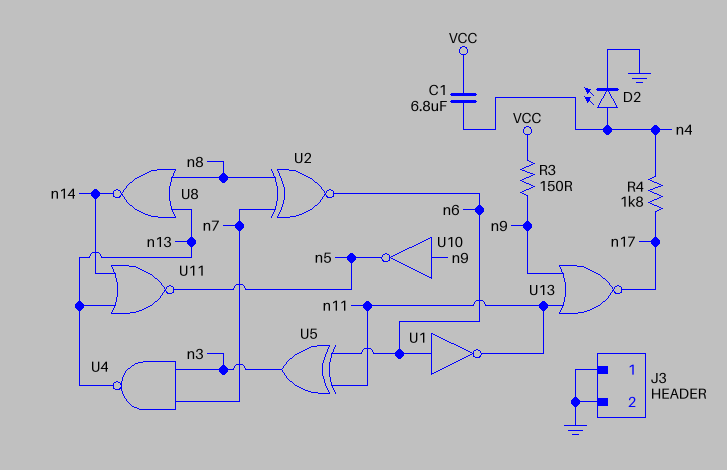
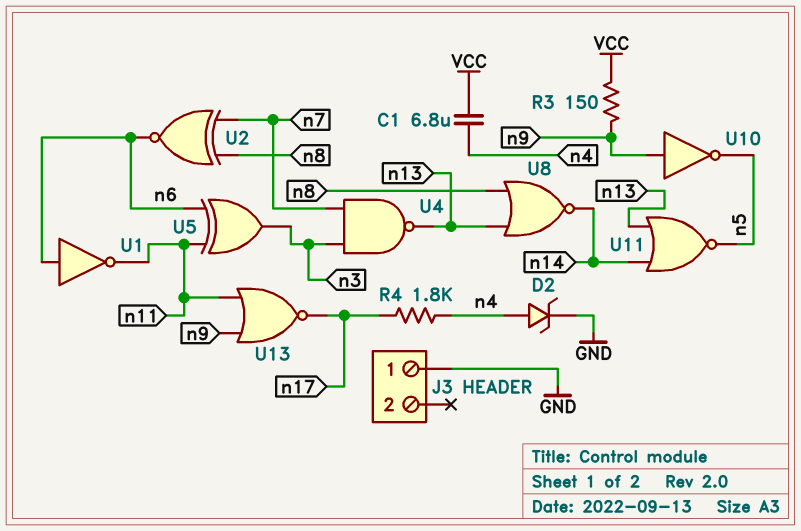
D2: LED (A n4, K GND) -> zener (A n4, K GND)
J3 pin 2: GND -> none

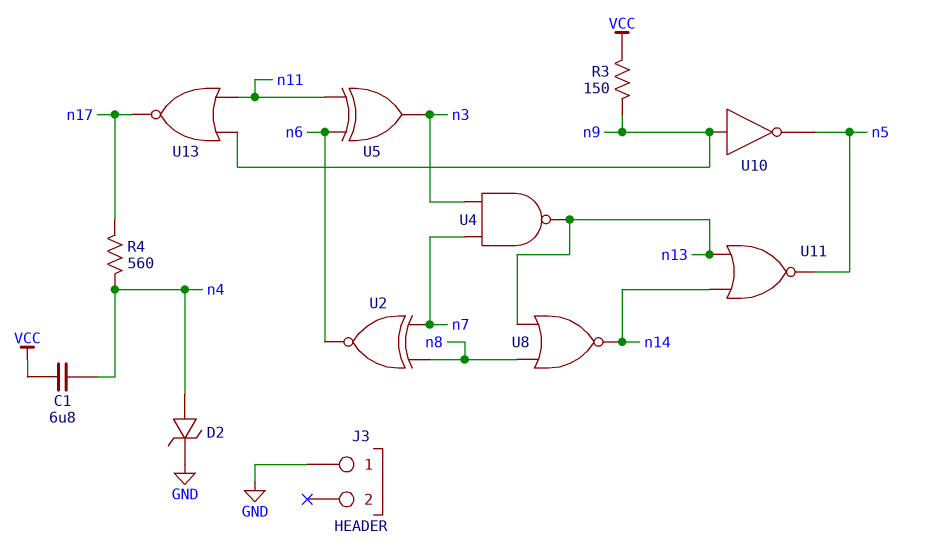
R4: 1.8k (n4, n17) -> 560 (n4, n17)
U1: NOT (in n6, out n11) -> none

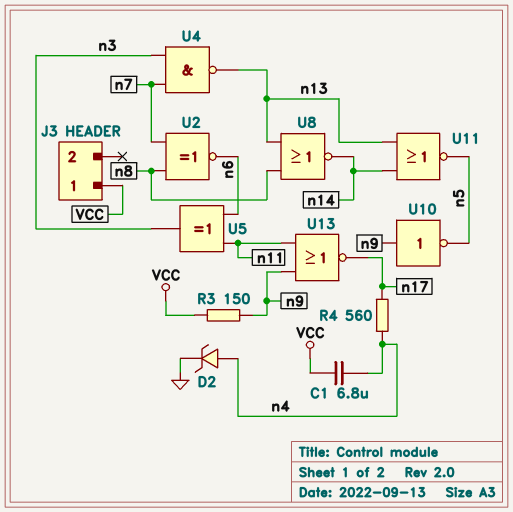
J3 pin 1: GND -> VCC

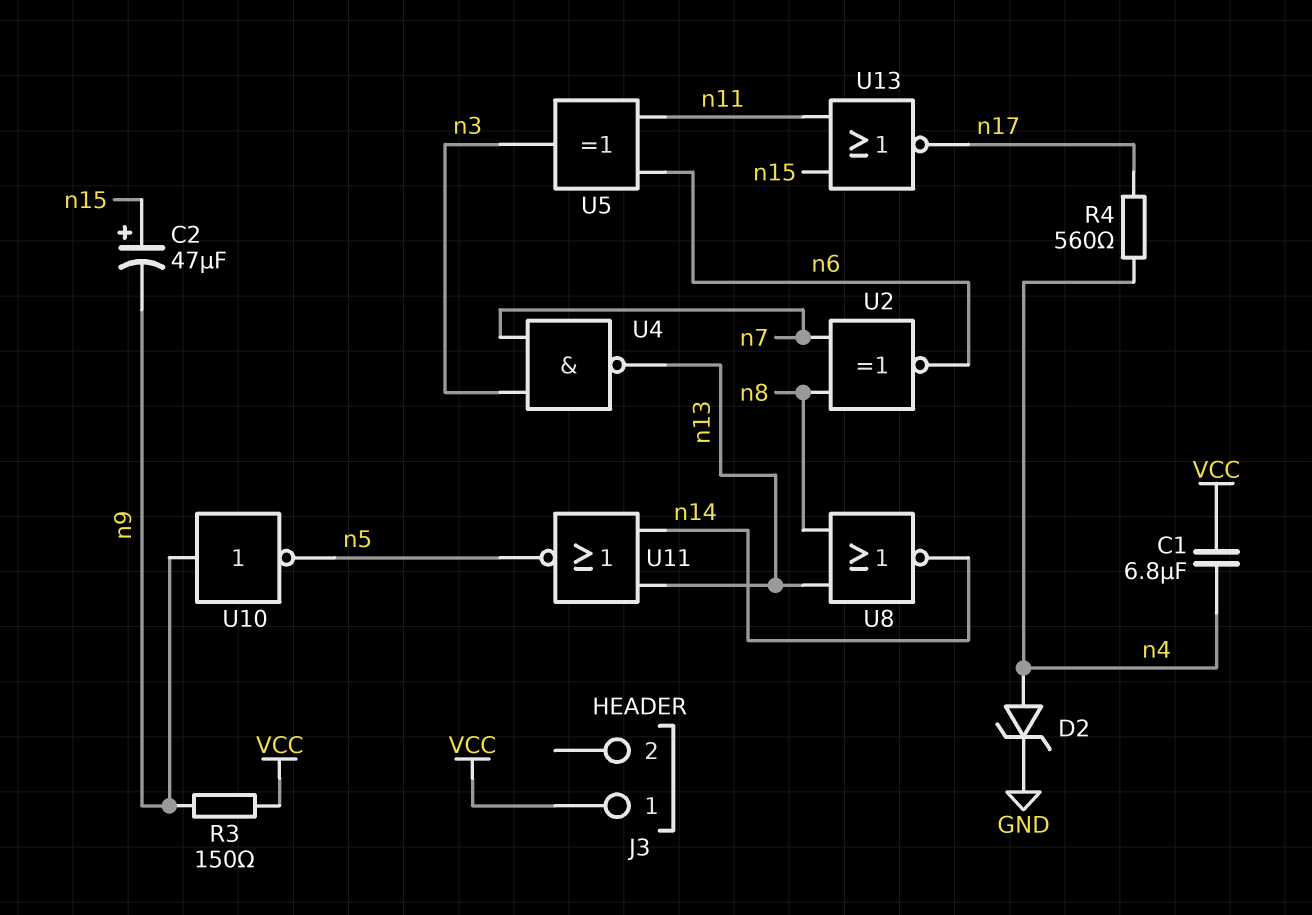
C2: none -> 47uF (plus n15, minus n9)
U13: NOR (in n9, in n11, out n17) -> NOR (in n11, in n15, out n17)

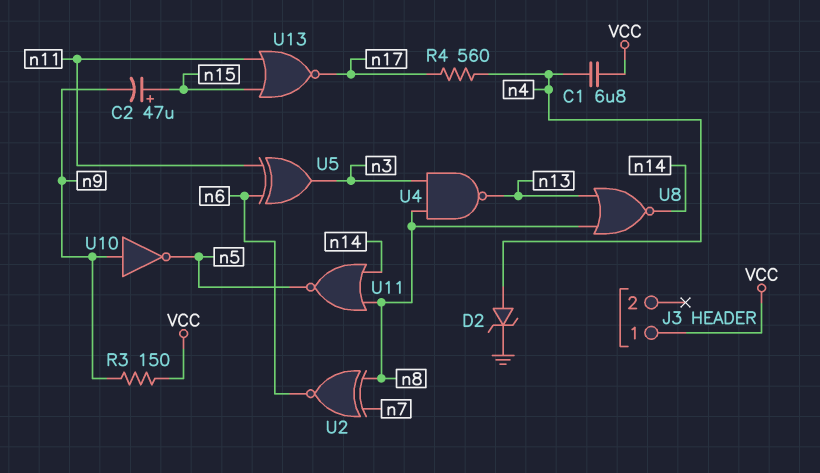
U4: NAND (in n3, in n7, out n13) -> NAND (in n3, in n8, out n13)
U11: NOR (in n13, in n14, out n5) -> NOR (in n8, in n14, out n5)

